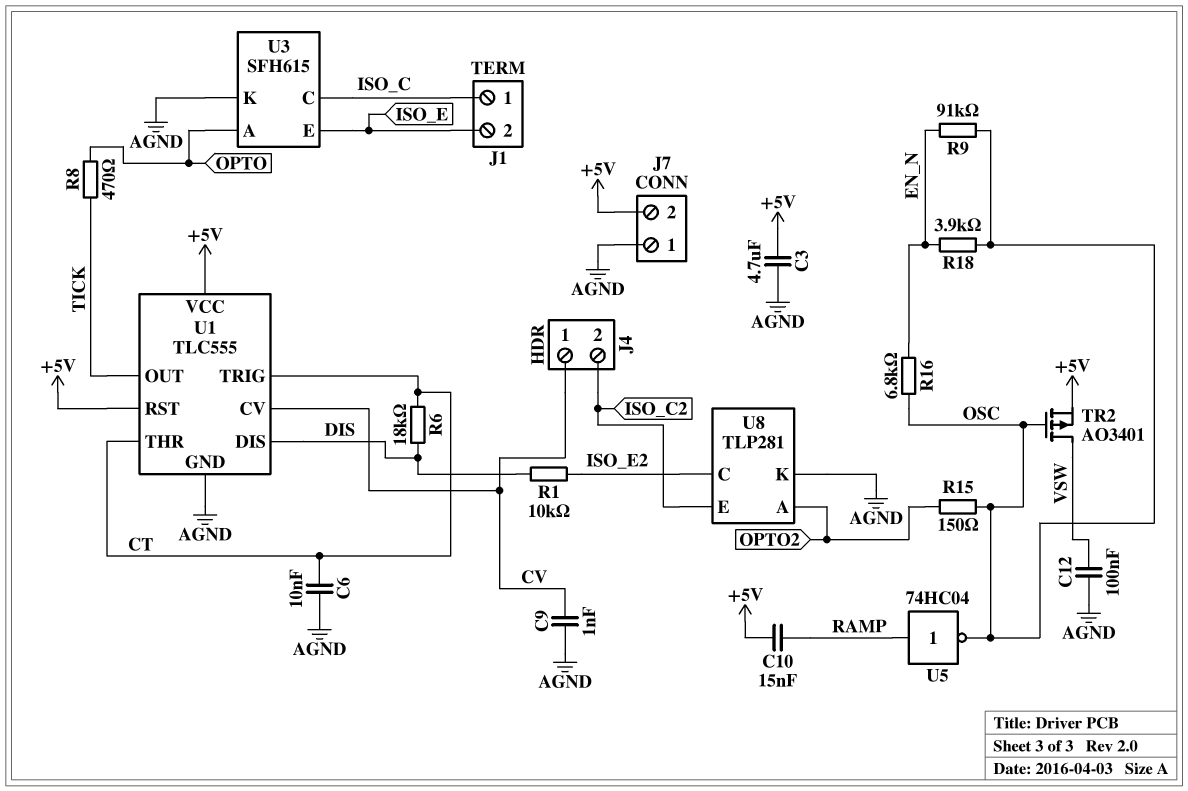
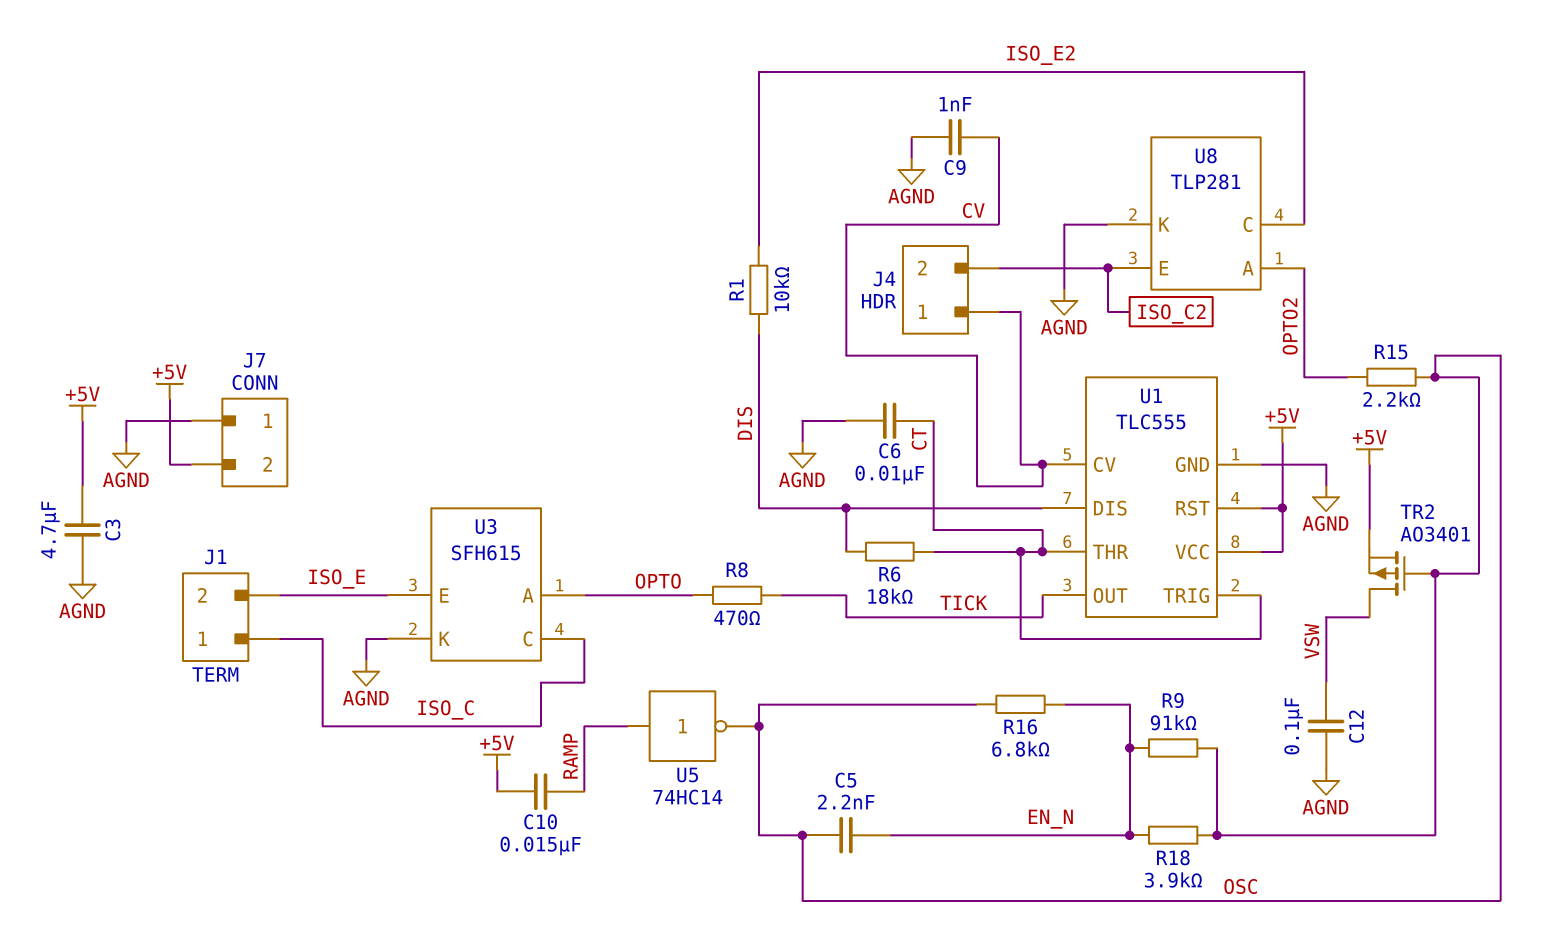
C5: none -> 2.2nF (EN_N, OSC)
R15: 150 (OPTO2, OSC) -> 2.2k (OPTO2, OSC)
U5: NOT 74HC04 (in RAMP, out OSC) -> NOT 74HC14 (in RAMP, out OSC)

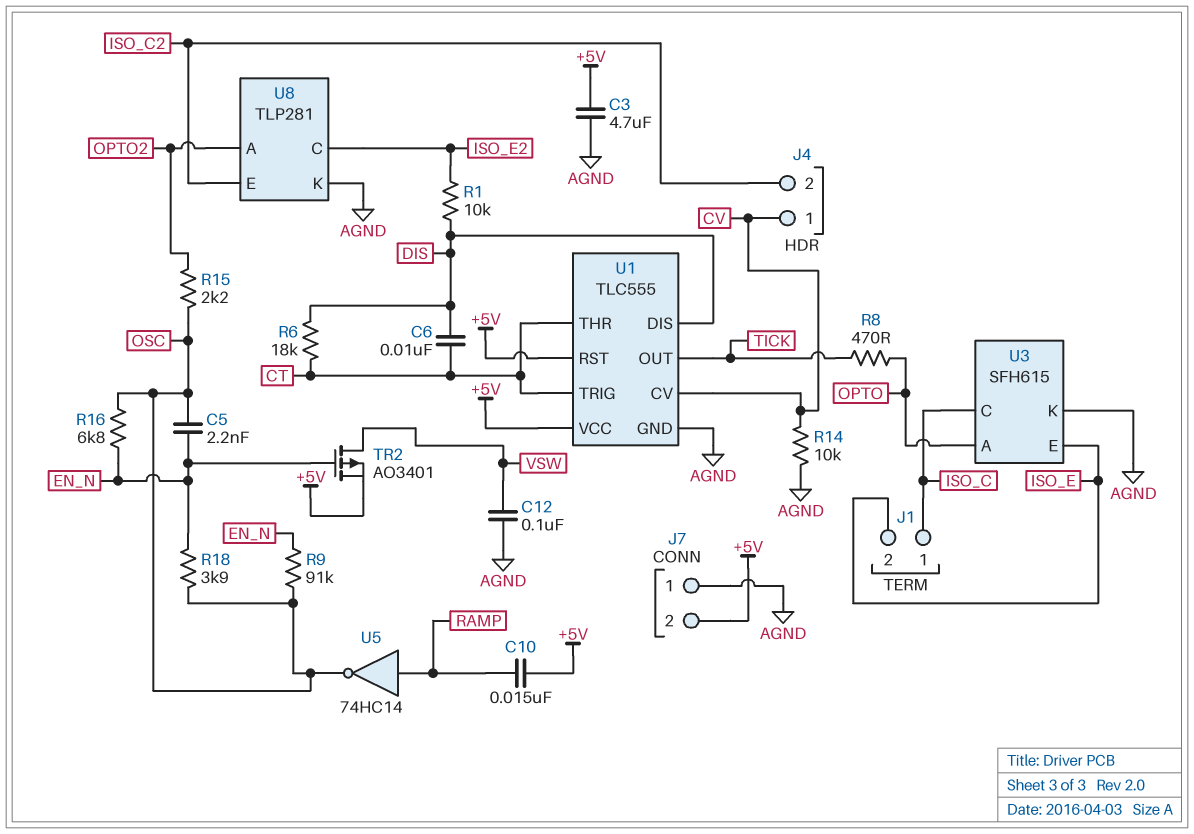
C6: 10nF (AGND, CT) -> 10nF (CT, DIS)
C9: 1nF (AGND, CV) -> none
R14: none -> 10k (AGND, CV)
TR2: PMOS AO3401 (G OSC, D VSW, S +5V) -> PMOS AO3401 (G EN_N, D VSW, S +5V)

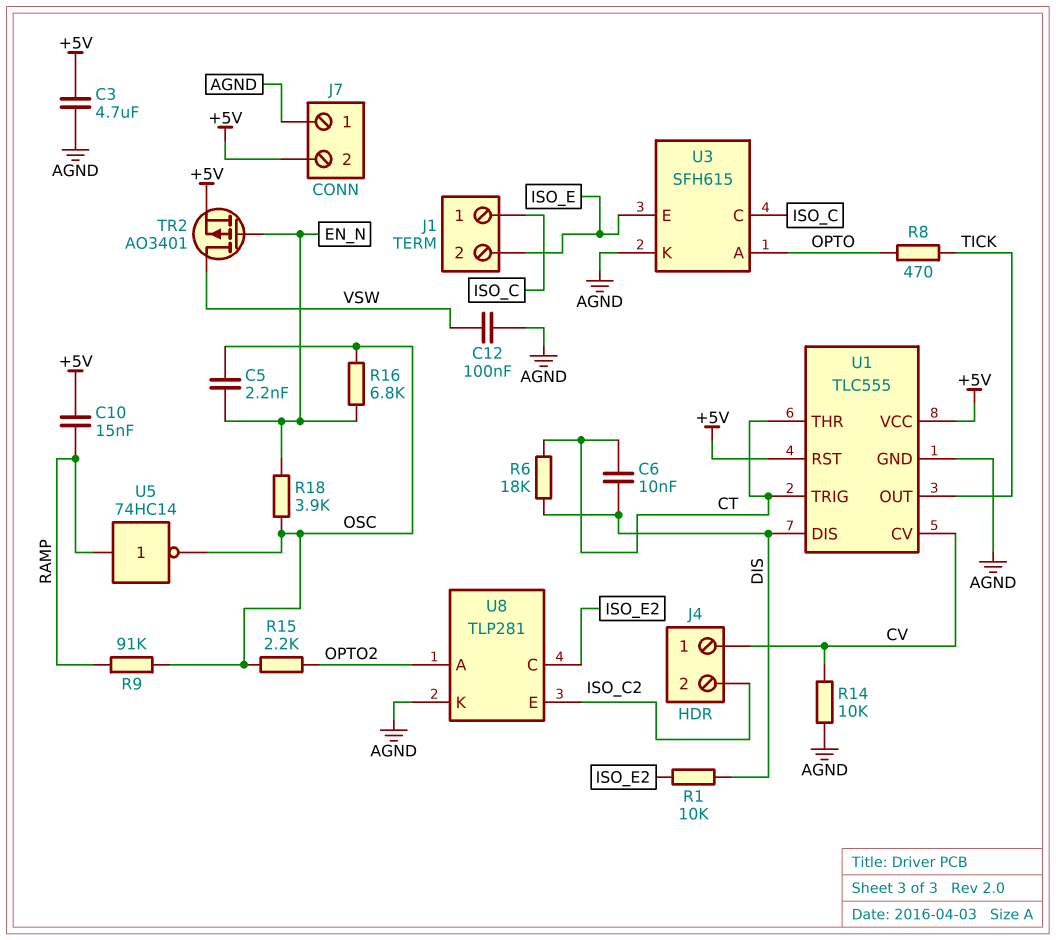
R9: 91k (EN_N, OSC) -> 91k (OSC, RAMP)

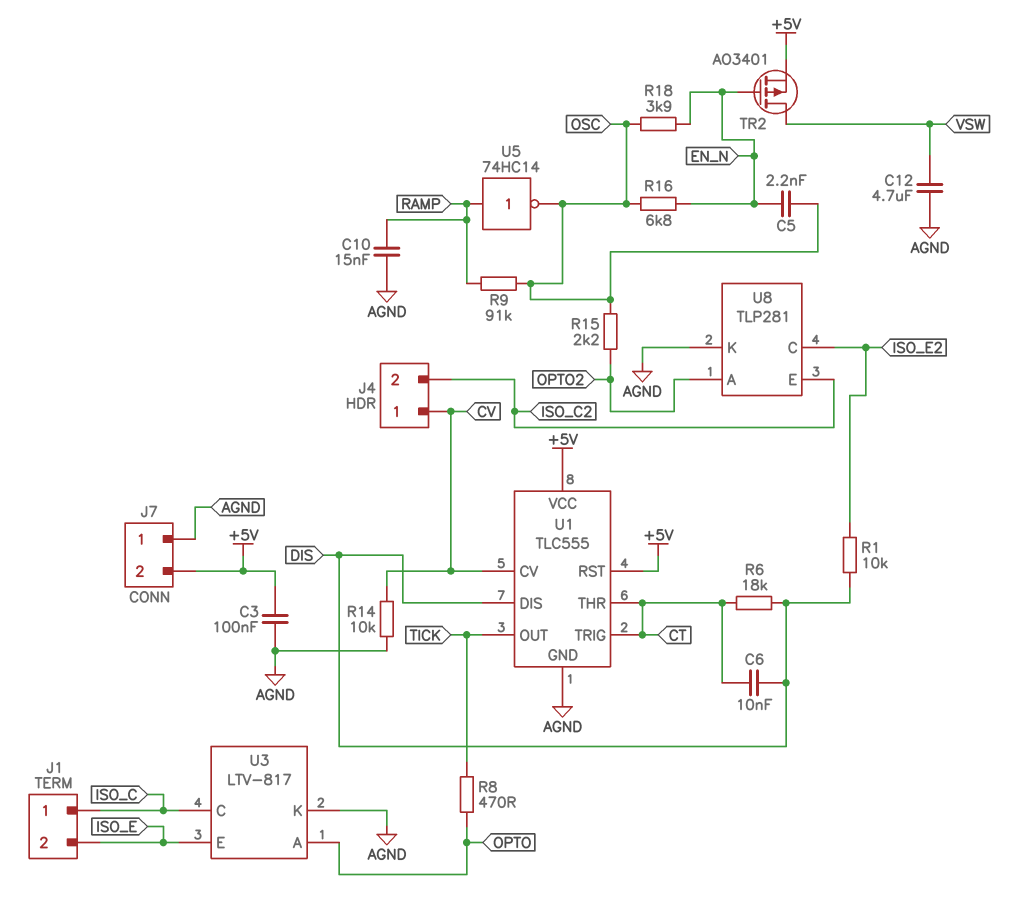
C3: 4.7uF (+5V, AGND) -> 100nF (+5V, AGND)
C10: 15nF (+5V, RAMP) -> 15nF (AGND, RAMP)
C12: 100nF (AGND, VSW) -> 4.7uF (AGND, VSW)
U3: SFH615 -> LTV-817

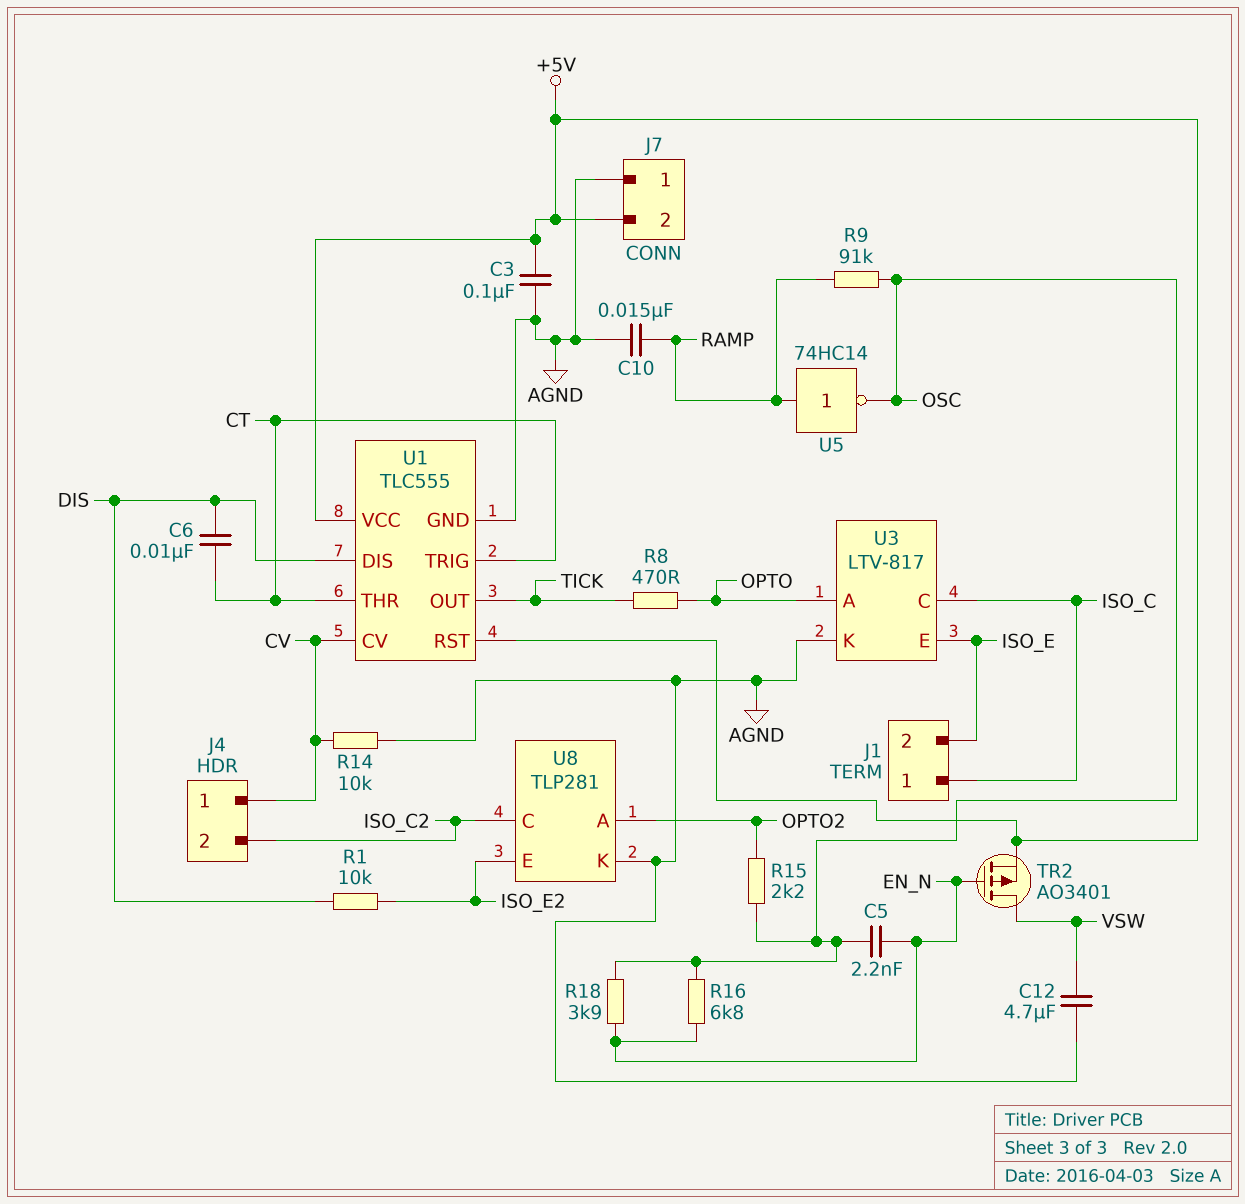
R6: 18k (CT, DIS) -> none
U8 pin C: ISO_E2 -> ISO_C2
U8 pin E: ISO_C2 -> ISO_E2

